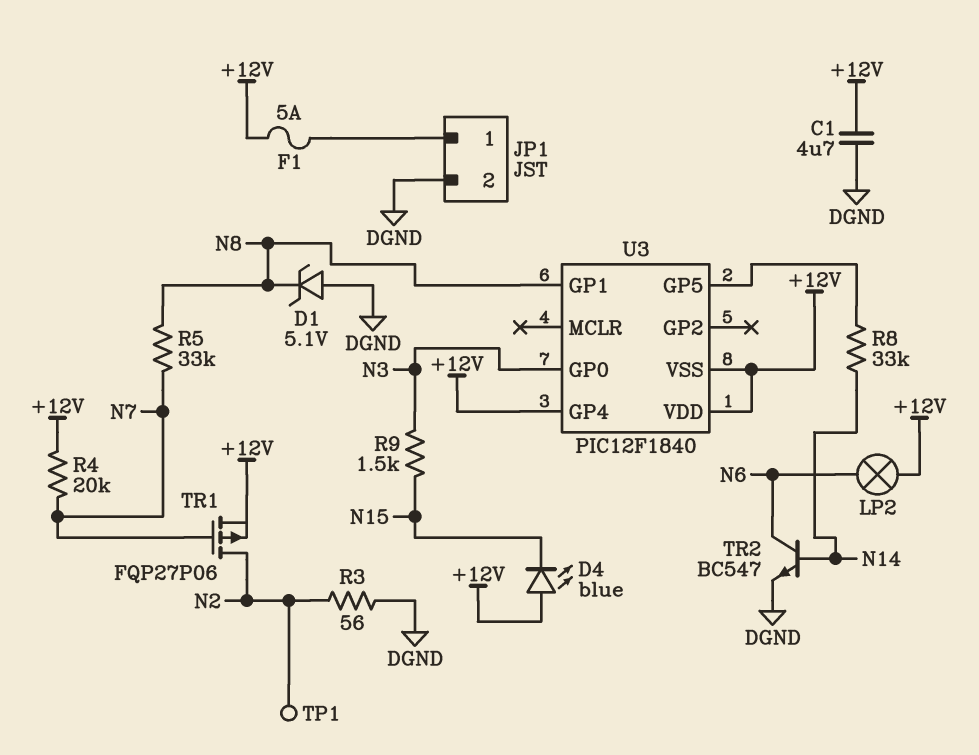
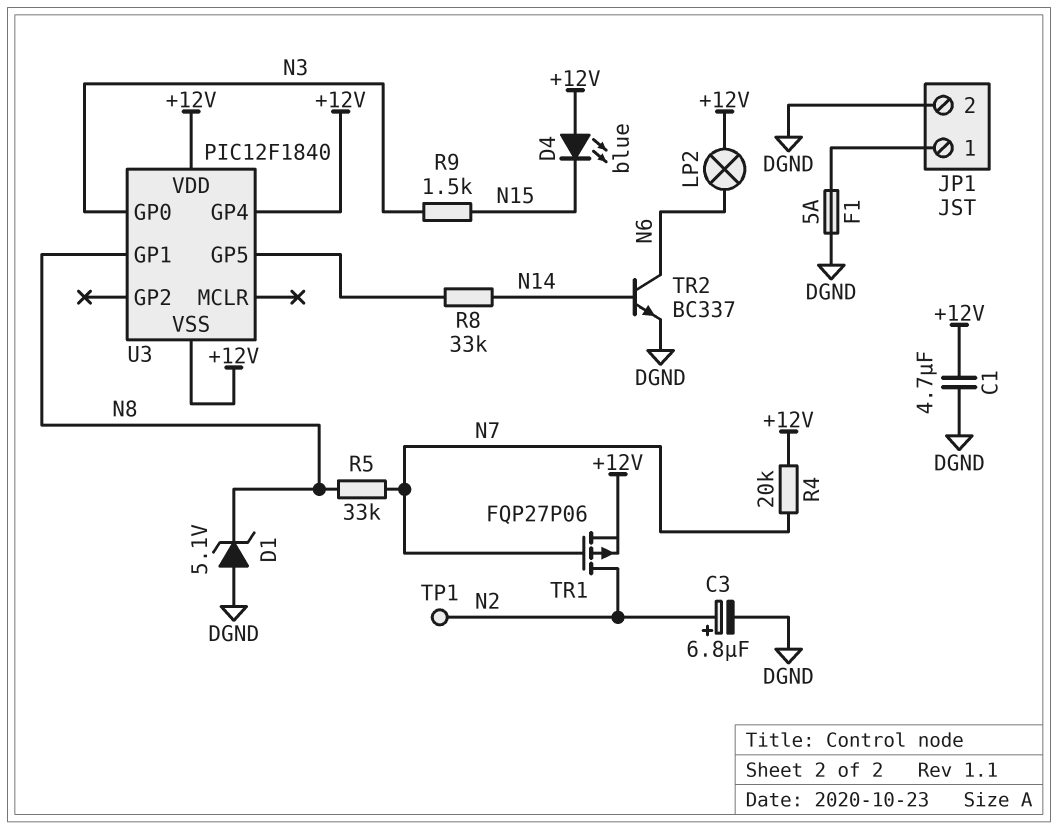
C3: none -> 6.8uF (plus N2, minus DGND)
F1: 5A (+12V, JP1/1) -> 5A (DGND, JP1/1)
R3: 56 (DGND, N2) -> none
TR2: NPN BC547 (B N14, C N6, E DGND) -> NPN BC337 (B N14, C N6, E DGND)

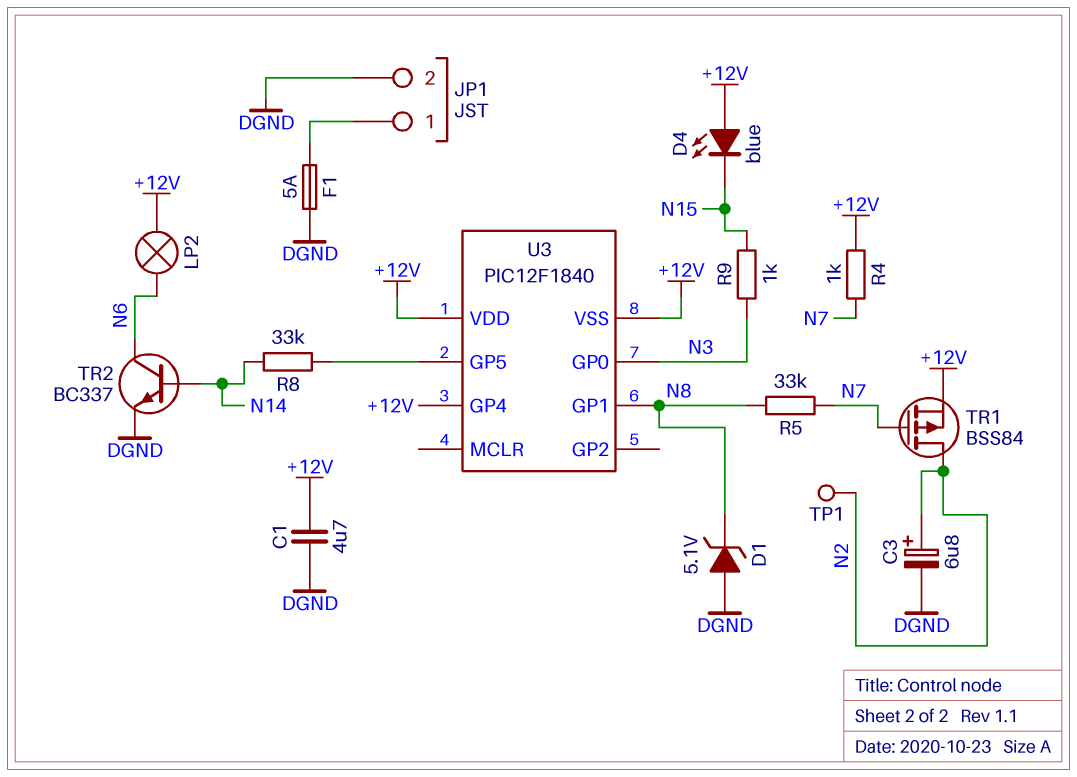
R4: 20k (+12V, N7) -> 1k (+12V, N7)
R9: 1.5k (N3, N15) -> 1k (N3, N15)
TR1: PMOS FQP27P06 (G N7, D N2, S +12V) -> PMOS BSS84 (G N7, D N2, S +12V)

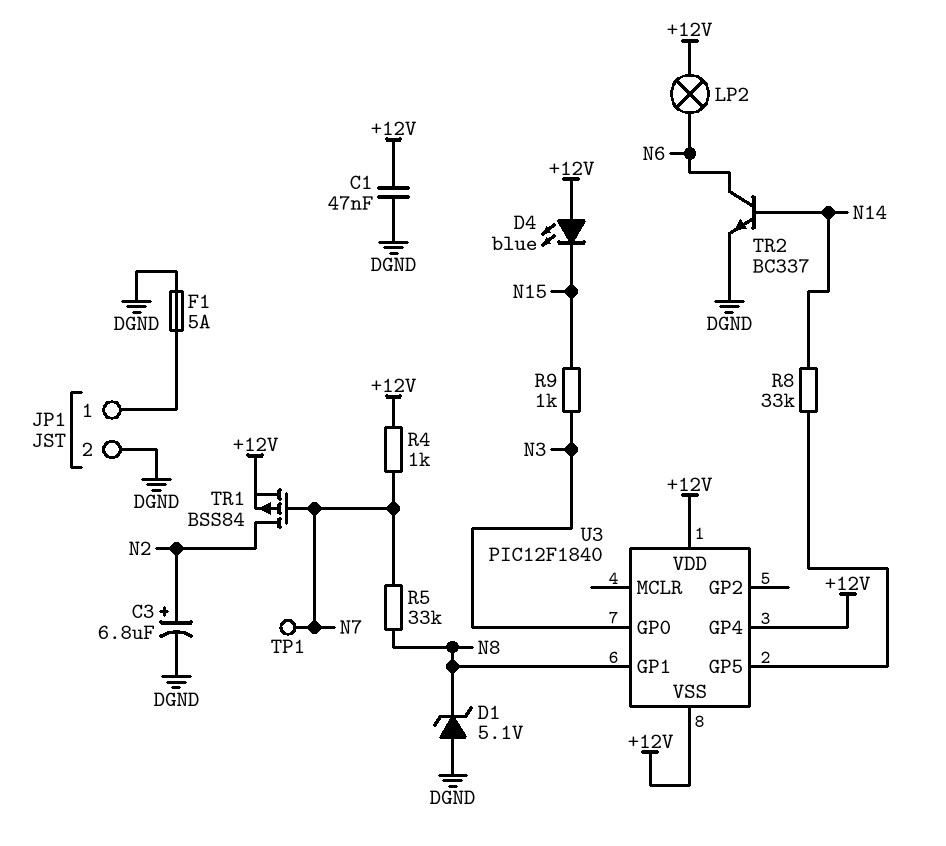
C1: 4.7uF (+12V, DGND) -> 47nF (+12V, DGND)
TP1: test point (N2) -> test point (N7)

